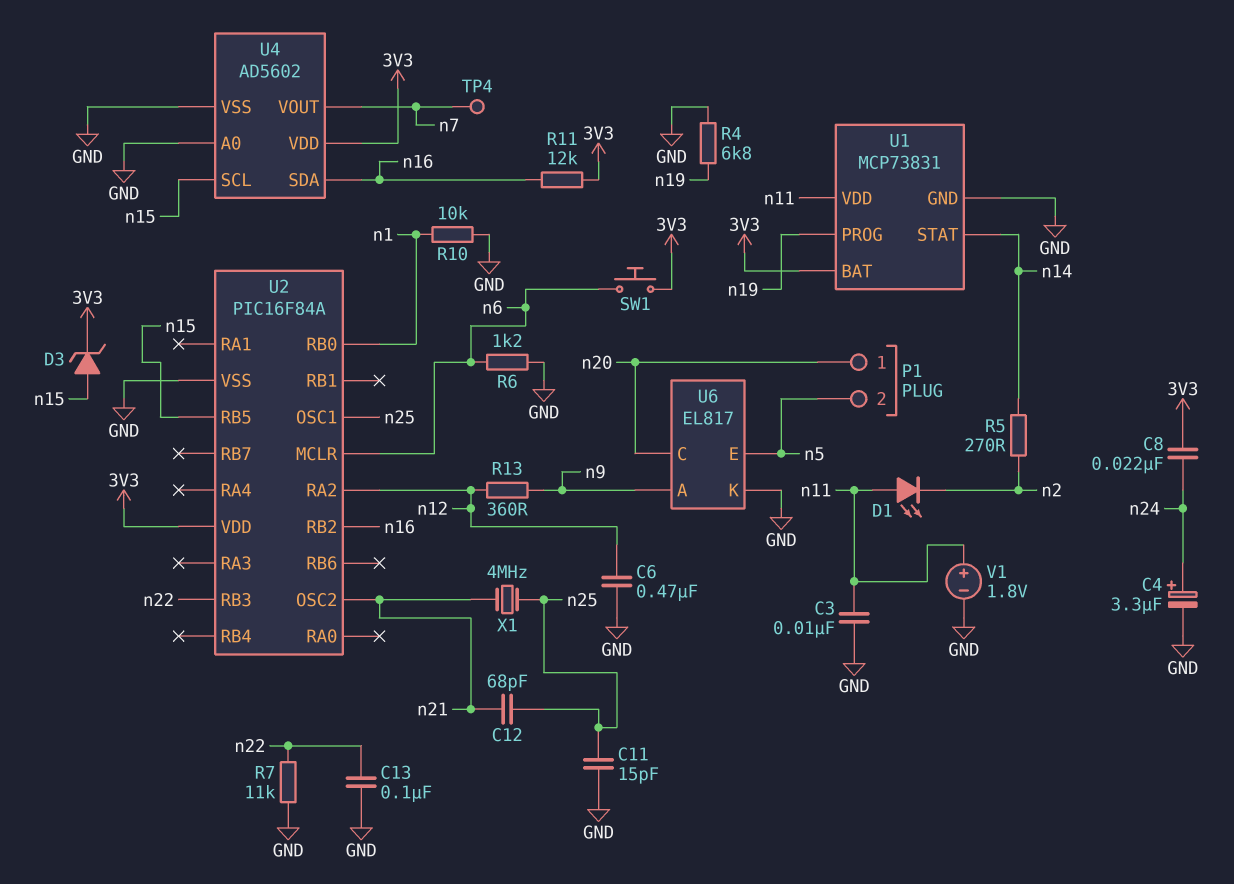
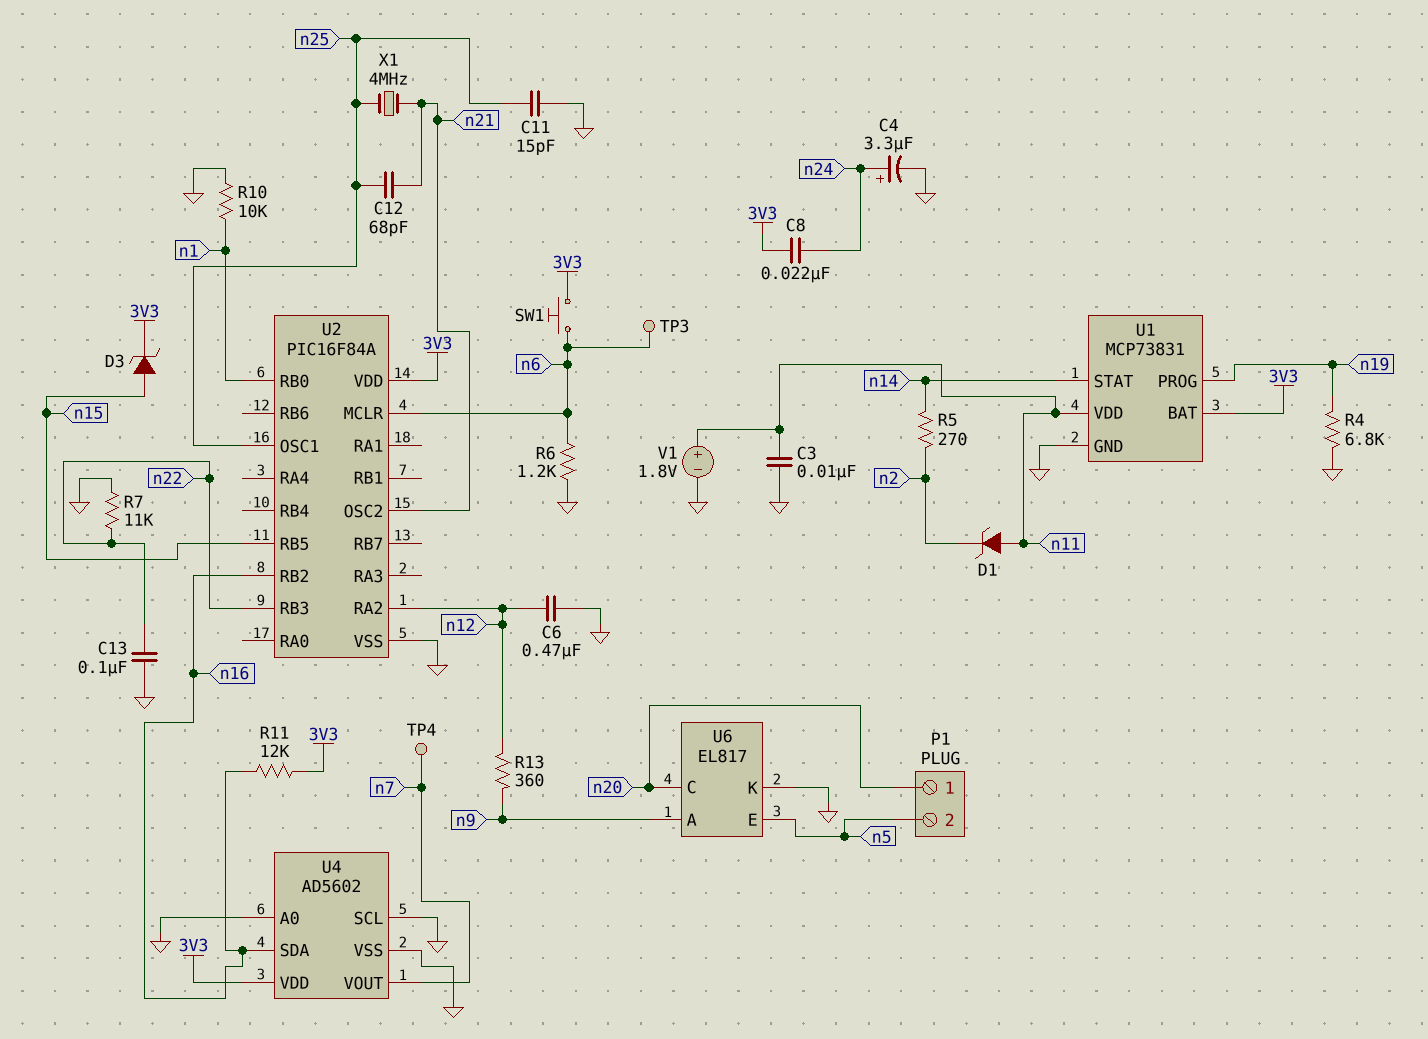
D1: LED (A n11, K n2) -> zener (A n11, K n2)
TP3: none -> test point (n6)
U4 pin SCL: n15 -> GND

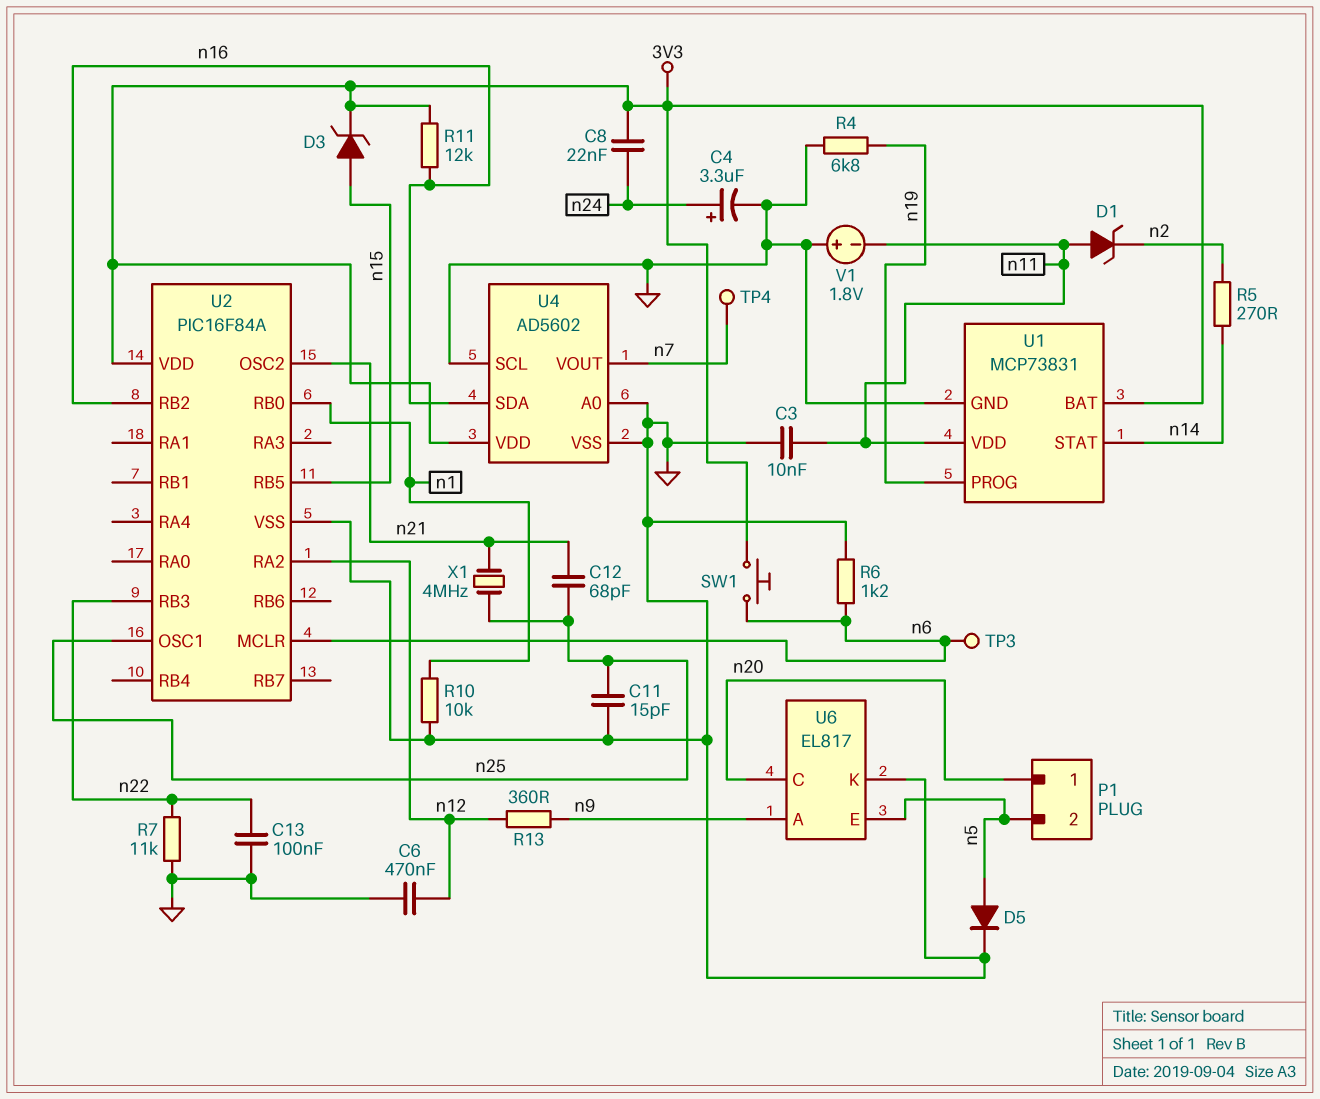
D5: none -> diode (A n5, K GND)
V1: 1.8V (plus n11, minus GND) -> 1.8V (plus GND, minus n11)

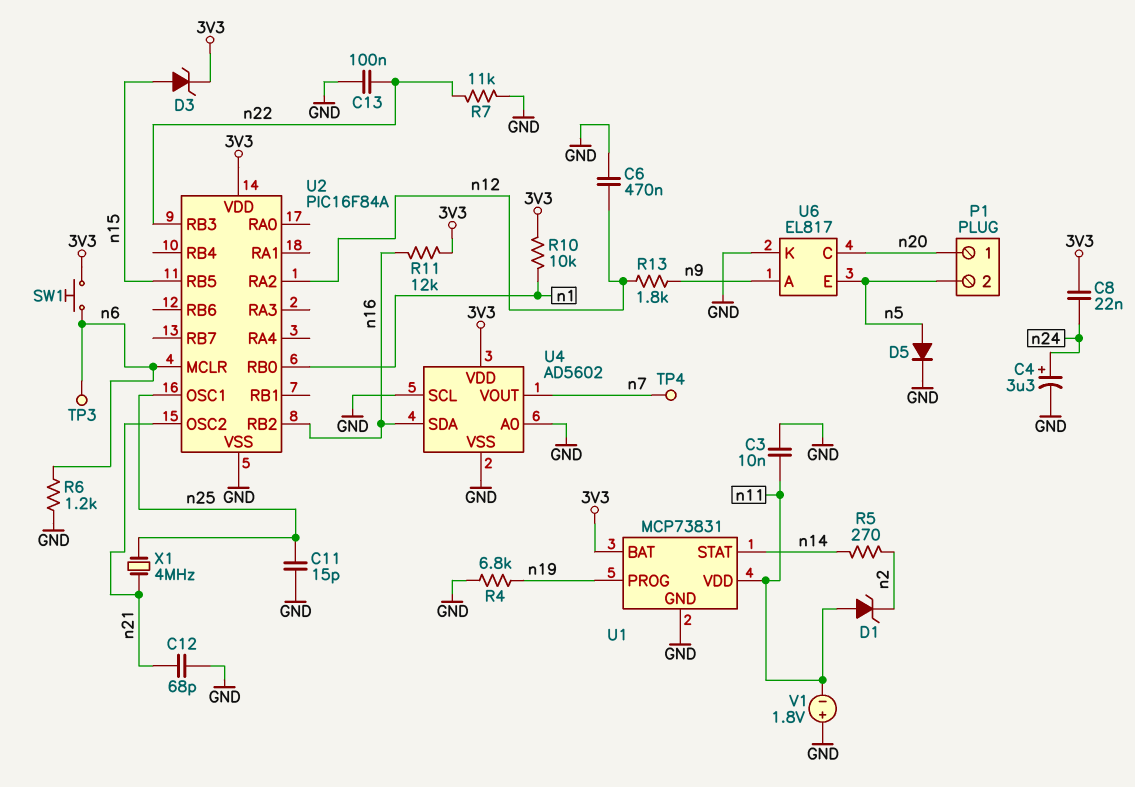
C12: 68pF (n21, n25) -> 68pF (GND, n21)
R10: 10k (GND, n1) -> 10k (3V3, n1)
R13: 360 (n9, n12) -> 1.8k (n9, n12)

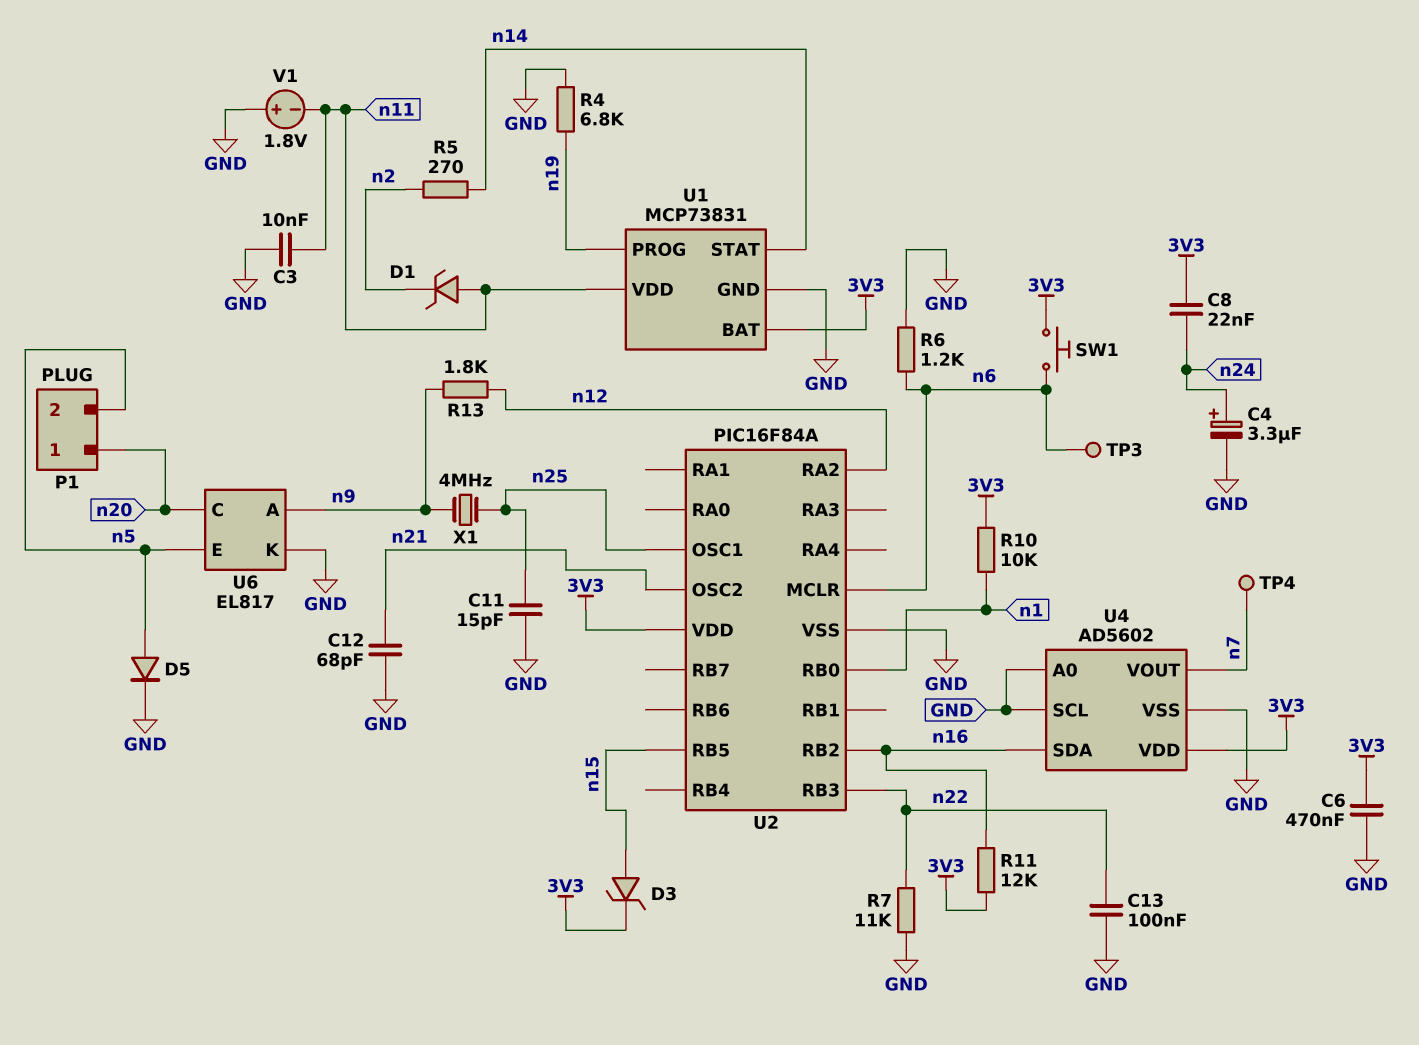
C6: 470nF (GND, n12) -> 470nF (3V3, GND)
X1: 4MHz (n21, n25) -> 4MHz (n9, n25)

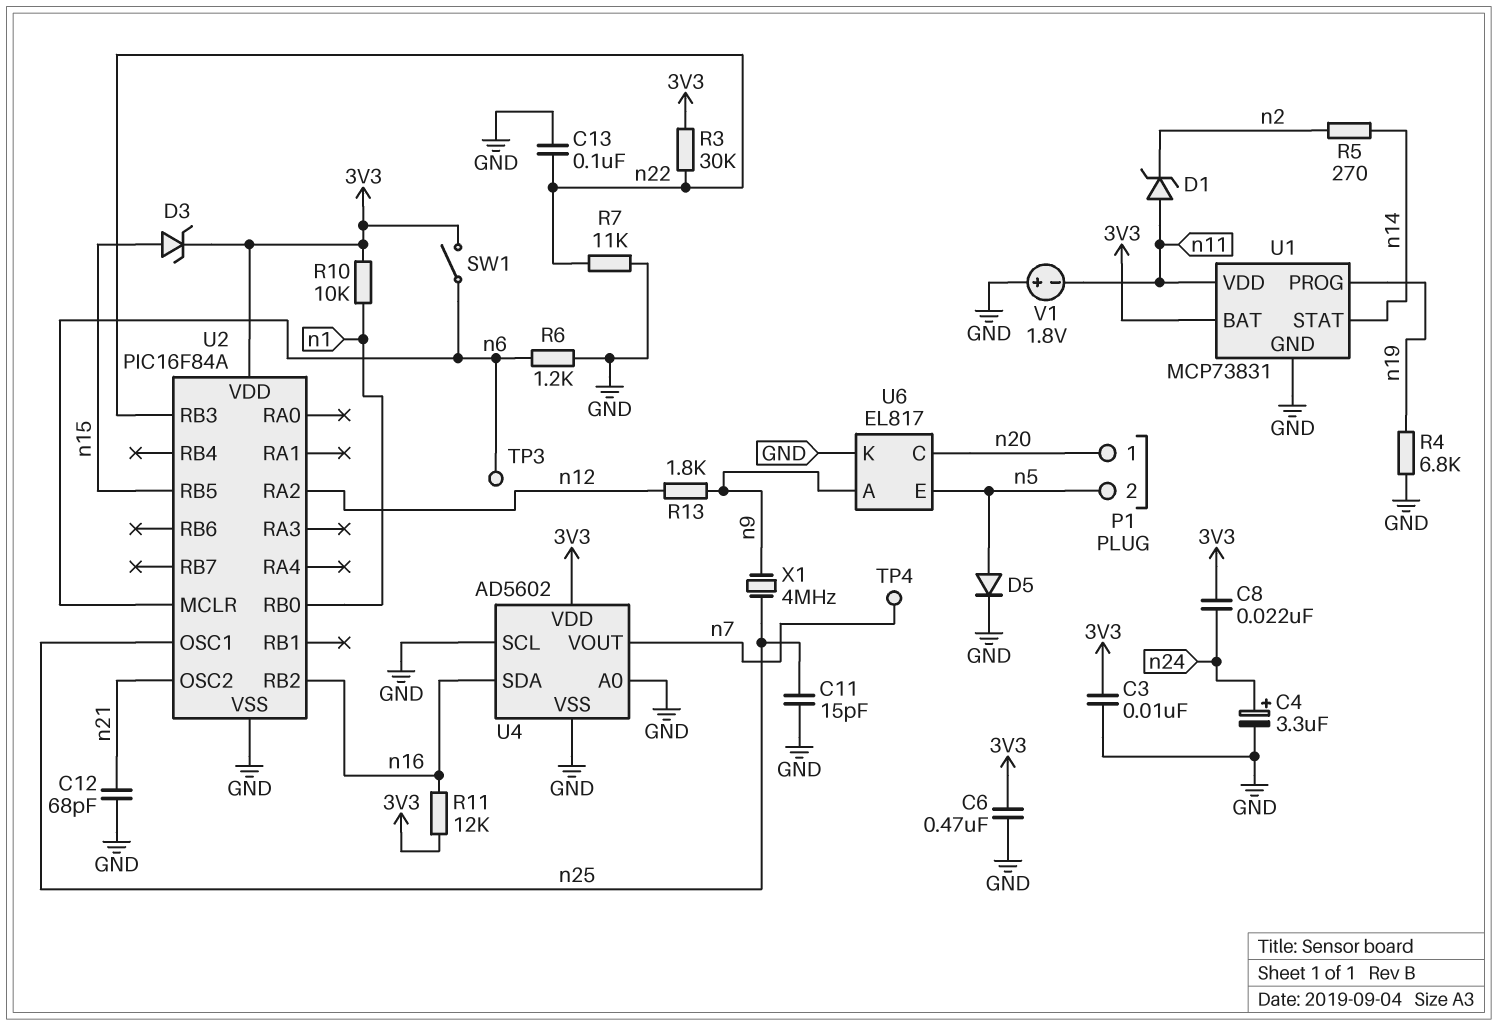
C3: 10nF (GND, n11) -> 10nF (3V3, GND)
R3: none -> 30k (3V3, n22)
SW1: button (3V3, n6) -> switch (3V3, n6)

